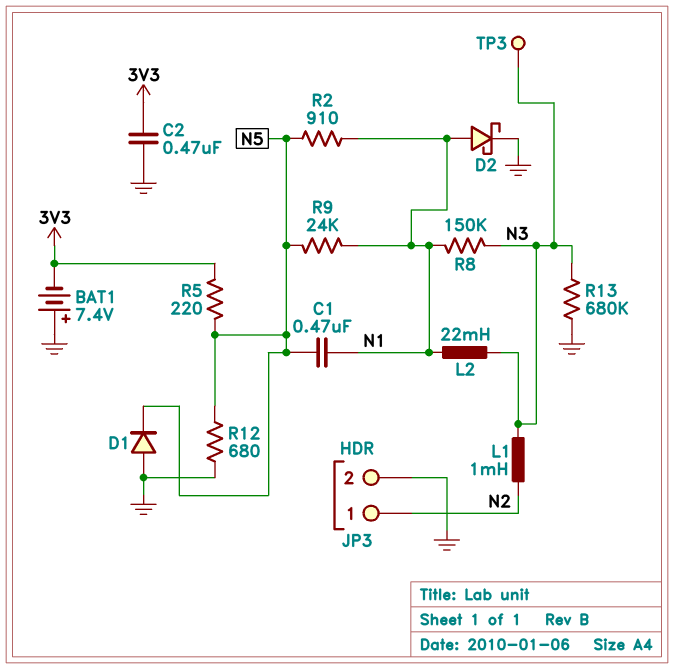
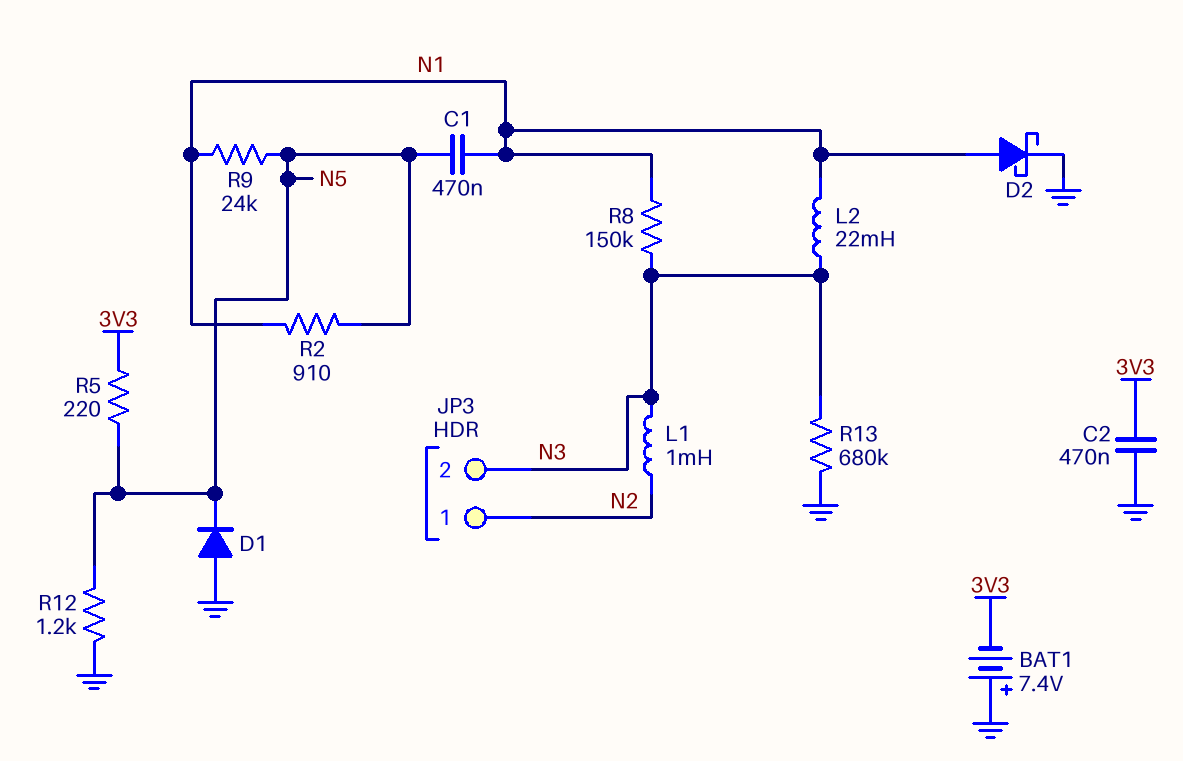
JP3 pin 2: GND -> N3
R12: 680 (GND, N5) -> 1.2k (GND, N5)
TP3: test point (N3) -> none

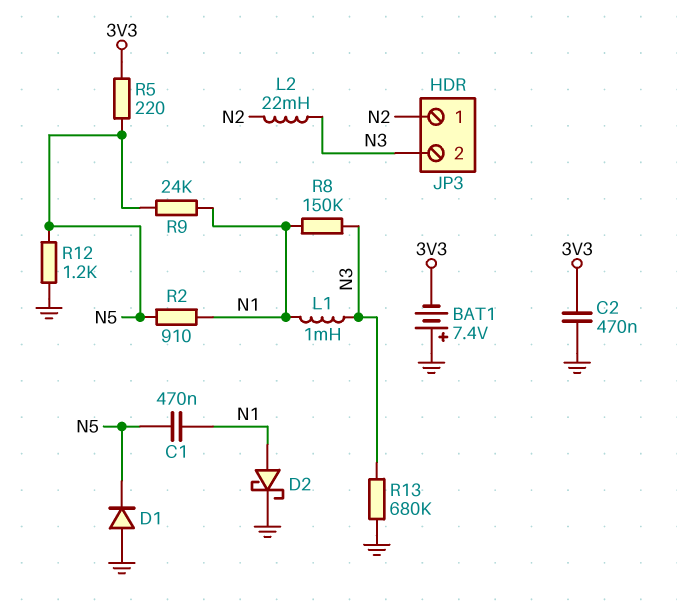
L1: 1mH (N2, N3) -> 1mH (N1, N3)
L2: 22mH (N1, N3) -> 22mH (N2, N3)

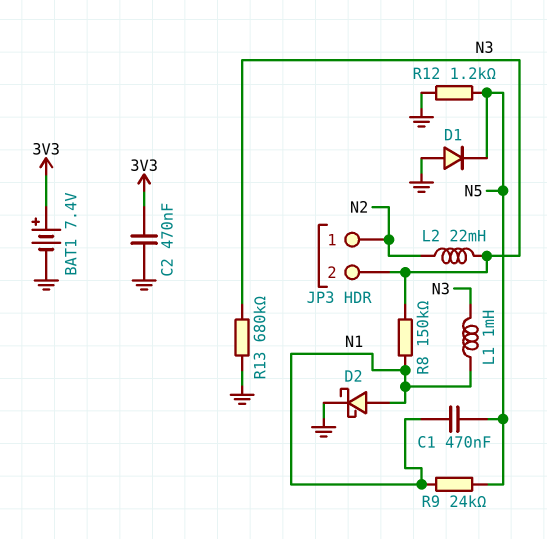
BAT1: 7.4V (plus GND, minus 3V3) -> 7.4V (plus 3V3, minus GND)
R2: 910 (N1, N5) -> none
R5: 220 (3V3, N5) -> none

